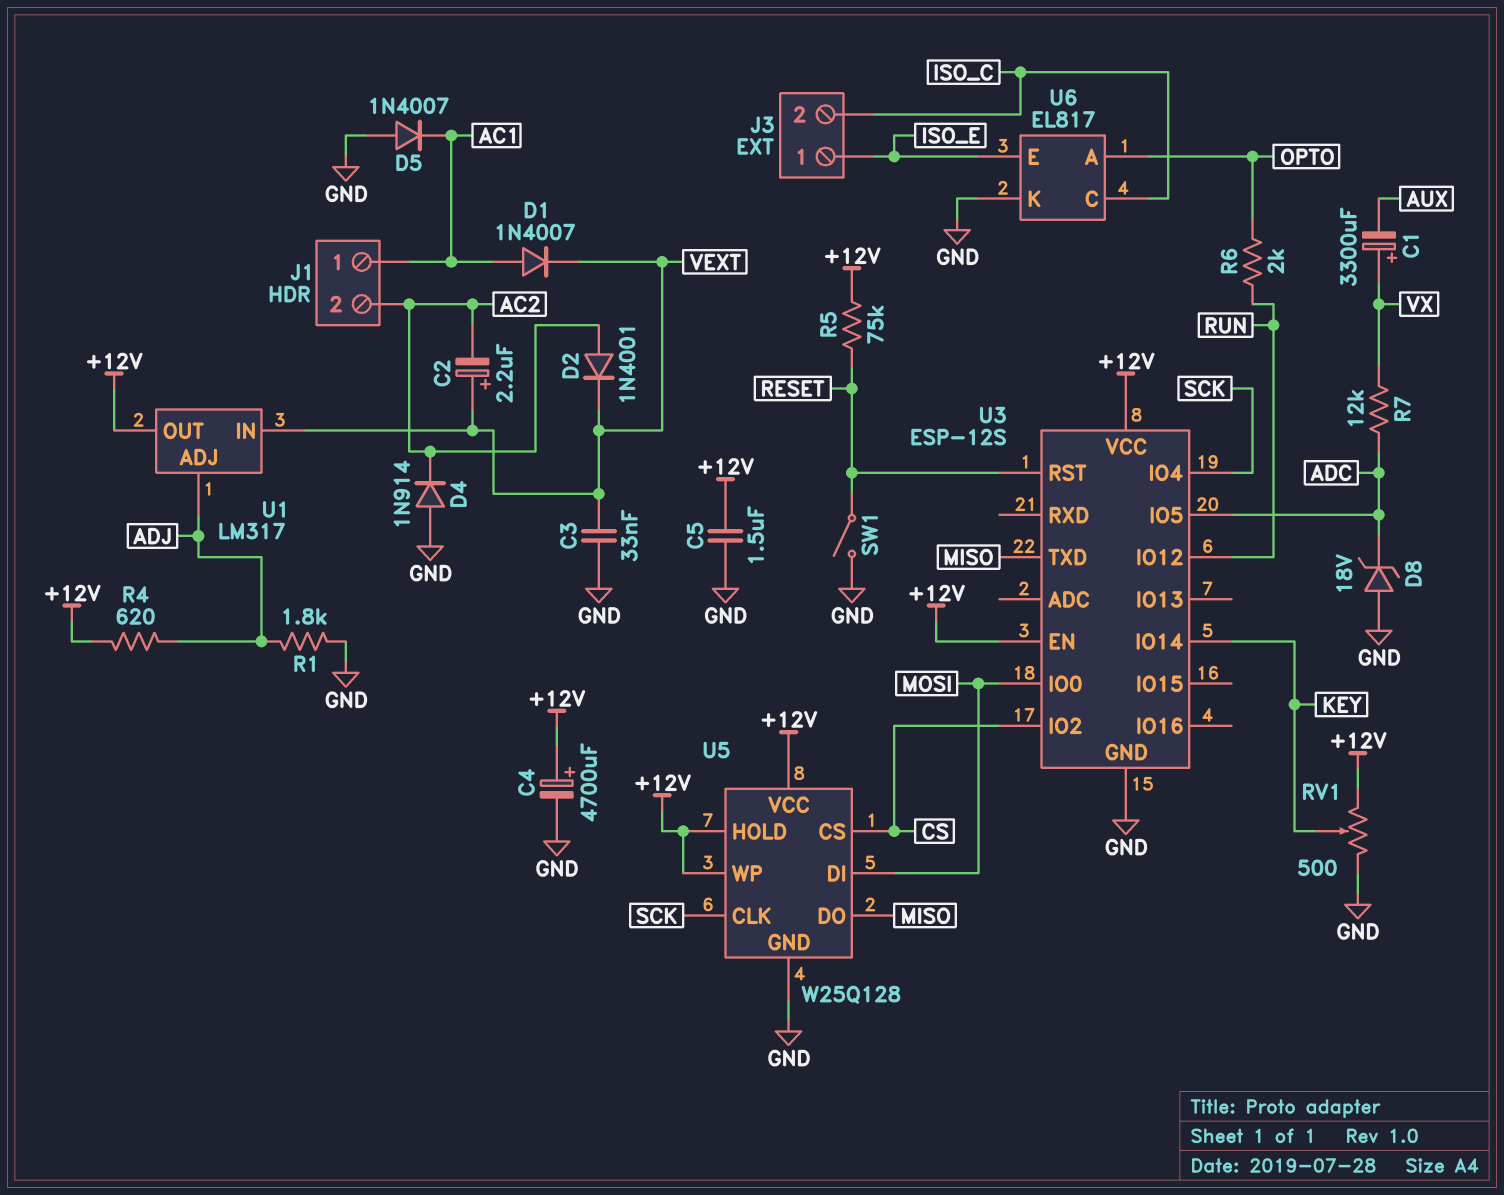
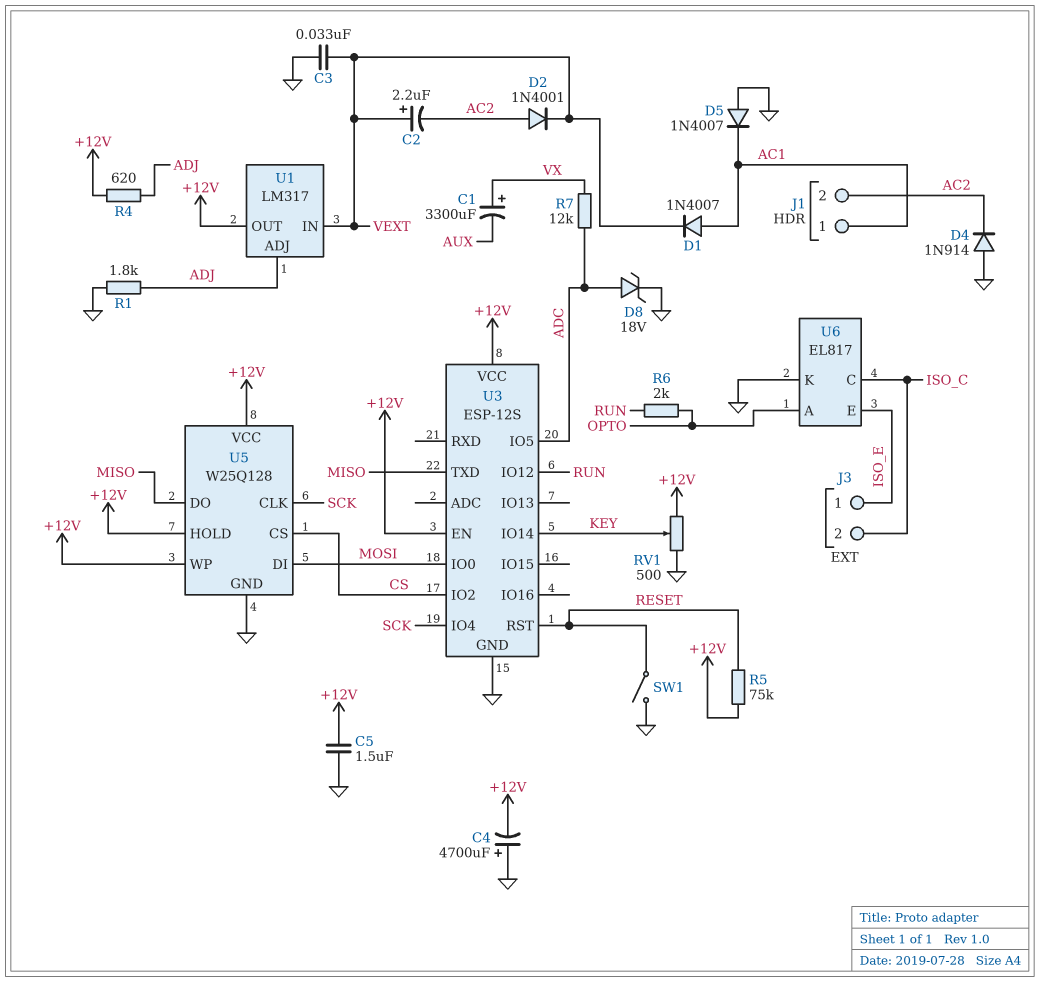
C4: 4700uF (plus +12V, minus GND) -> 4700uF (plus GND, minus +12V)
D8: zener 18V (A GND, K ADC) -> zener 18V (A ADC, K GND)

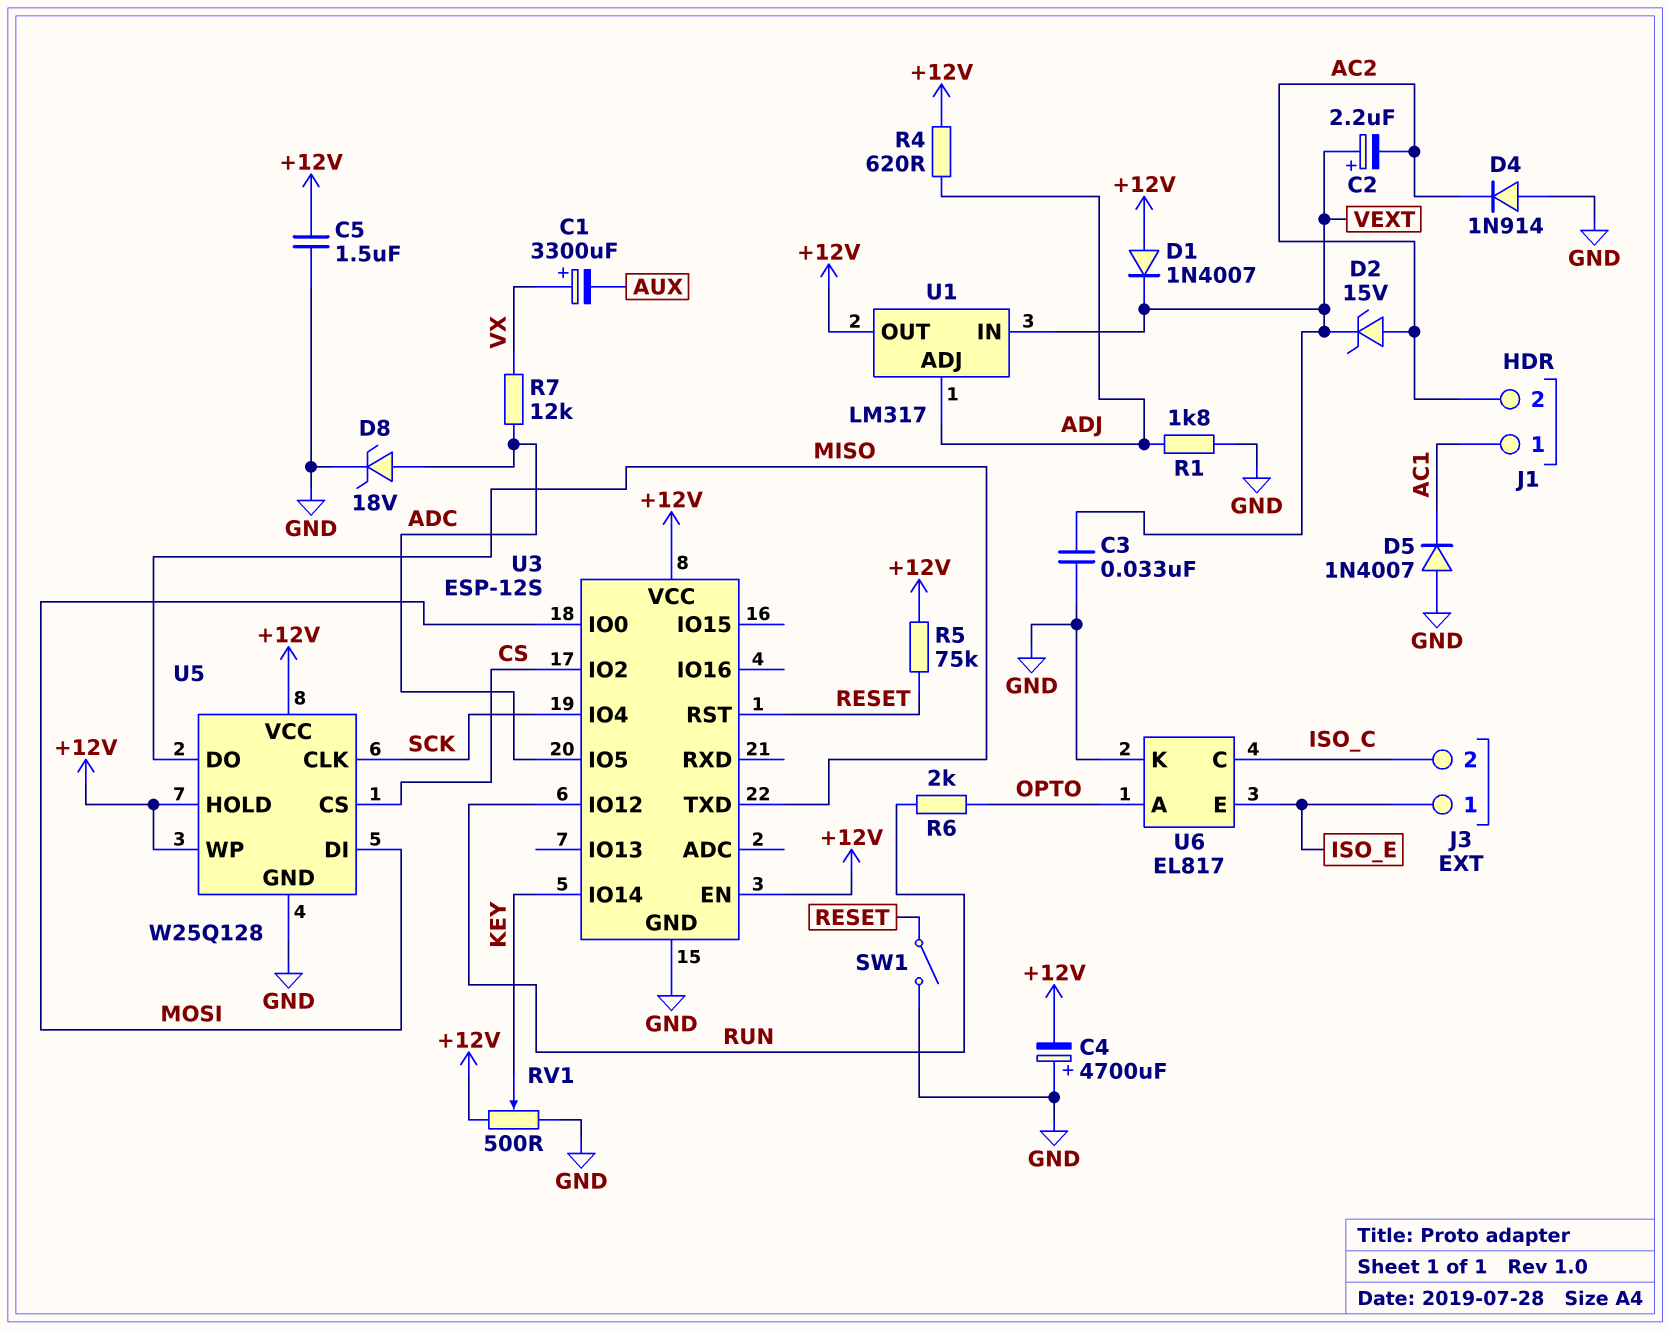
D1: diode 1N4007 (A AC1, K VEXT) -> diode 1N4007 (A +12V, K VEXT)
D2: diode 1N4001 (A AC2, K VEXT) -> zener 15V (A AC2, K VEXT)

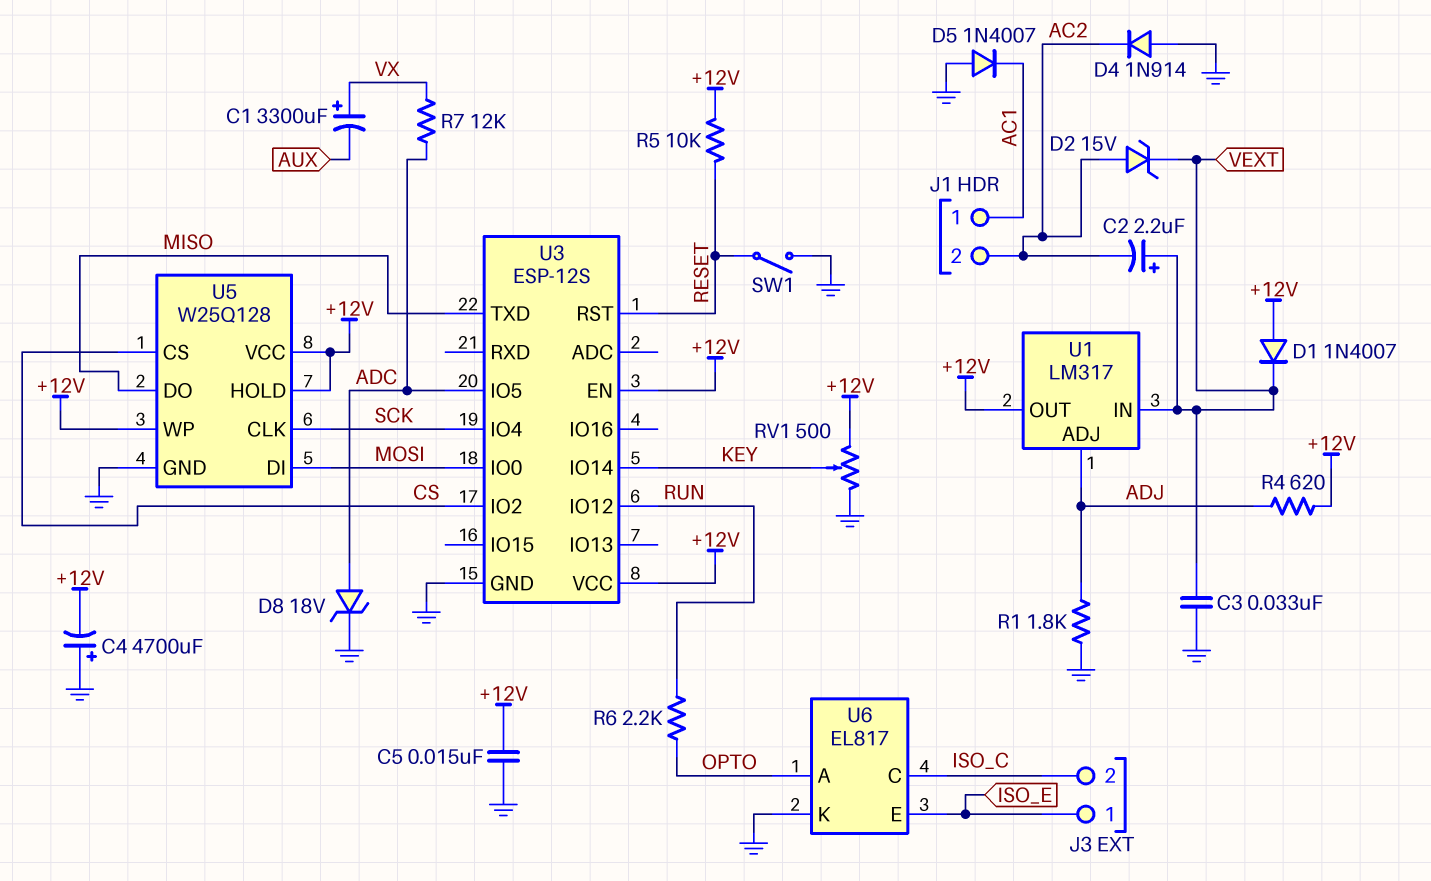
C5: 1.5uF (+12V, GND) -> 15nF (+12V, GND)
R5: 75k (+12V, RESET) -> 10k (+12V, RESET)
R6: 2k (OPTO, RUN) -> 2.2k (OPTO, RUN)

